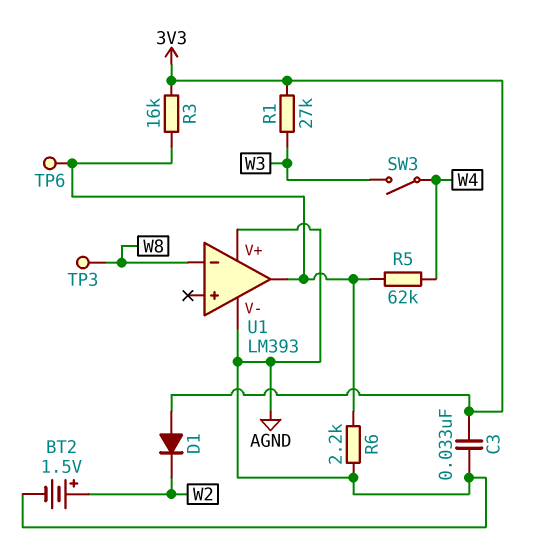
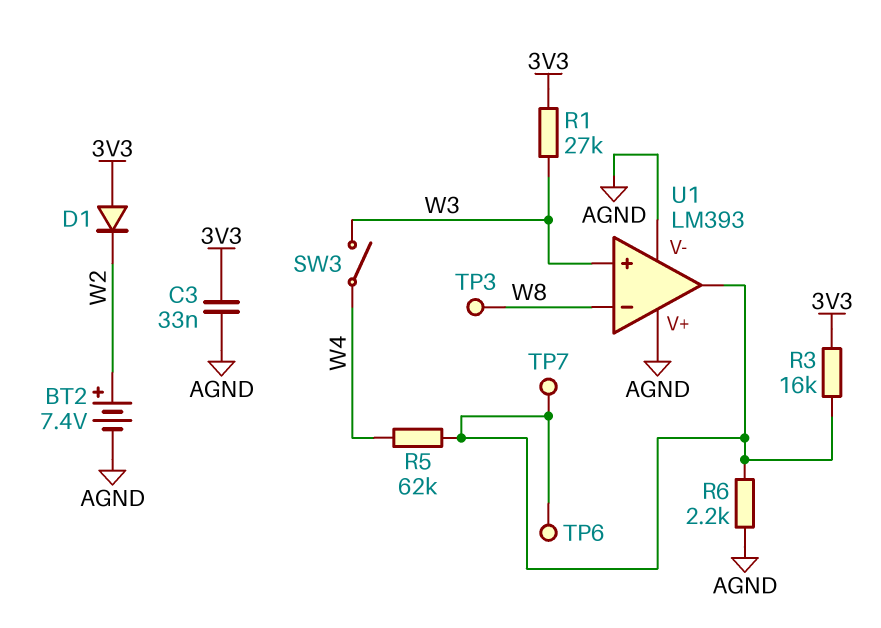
BT2: 1.5V (plus W2, minus AGND) -> 7.4V (plus W2, minus AGND)
TP7: none -> test point (U1/out)
U1 pin in+: none -> W3

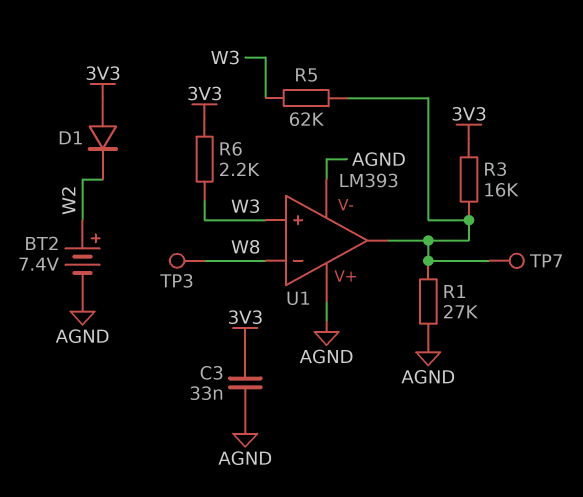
R1: 27k (3V3, W3) -> 27k (AGND, U1/out)
R5: 62k (U1/out, W4) -> 62k (U1/out, W3)
R6: 2.2k (AGND, U1/out) -> 2.2k (3V3, W3)
SW3: switch (W3, W4) -> none
TP6: test point (U1/out) -> none

